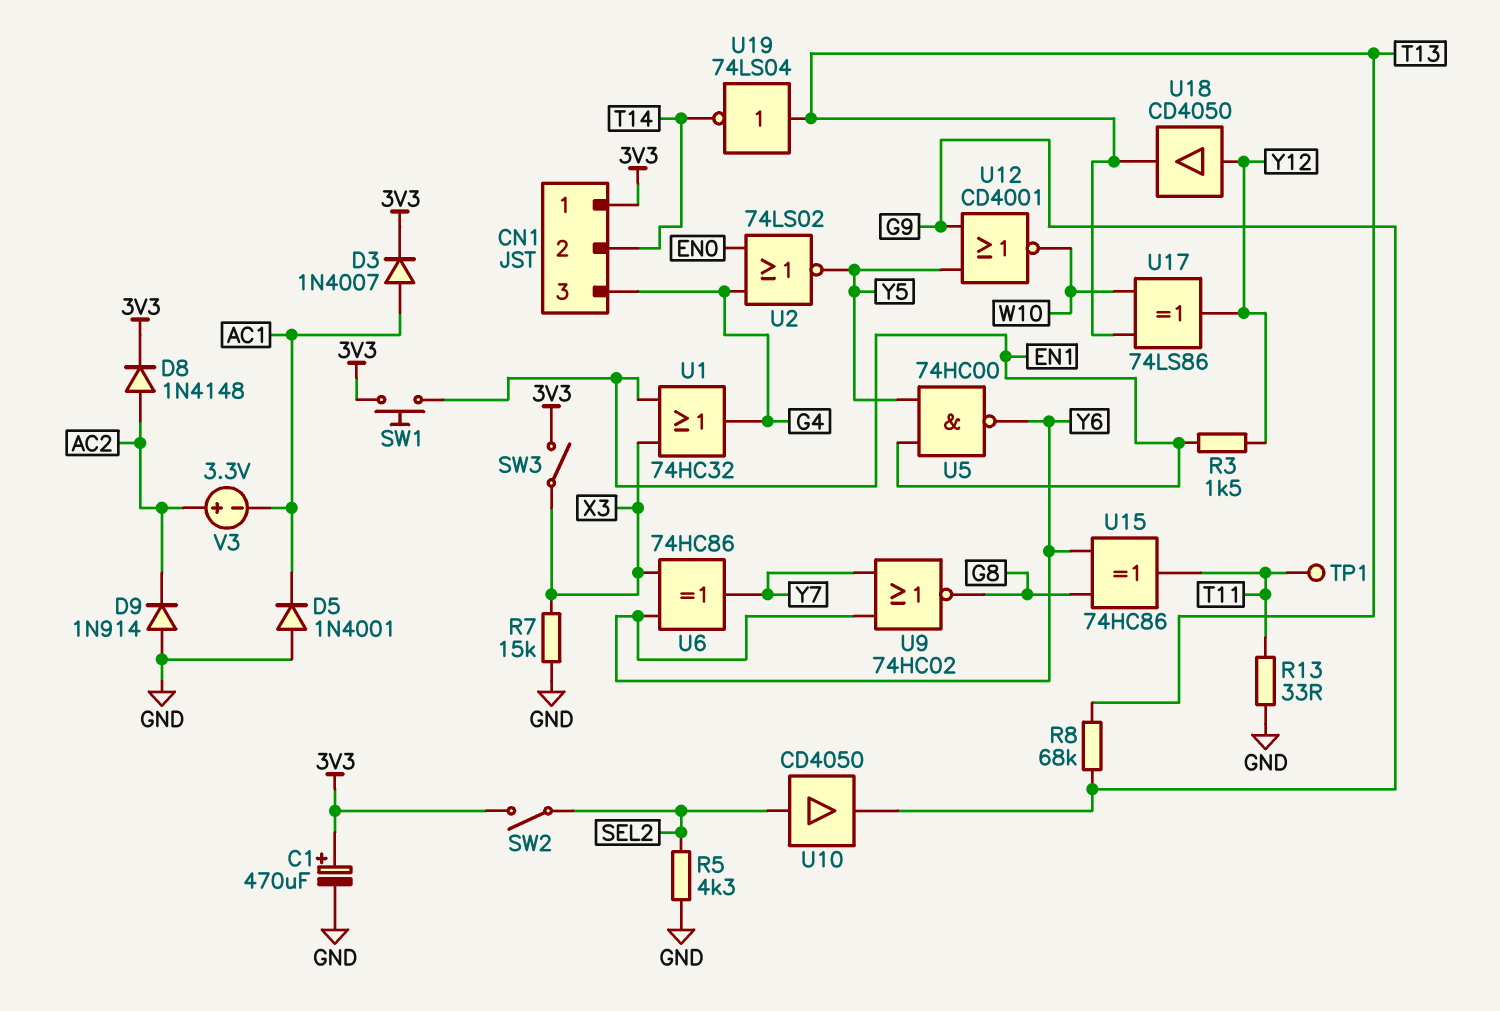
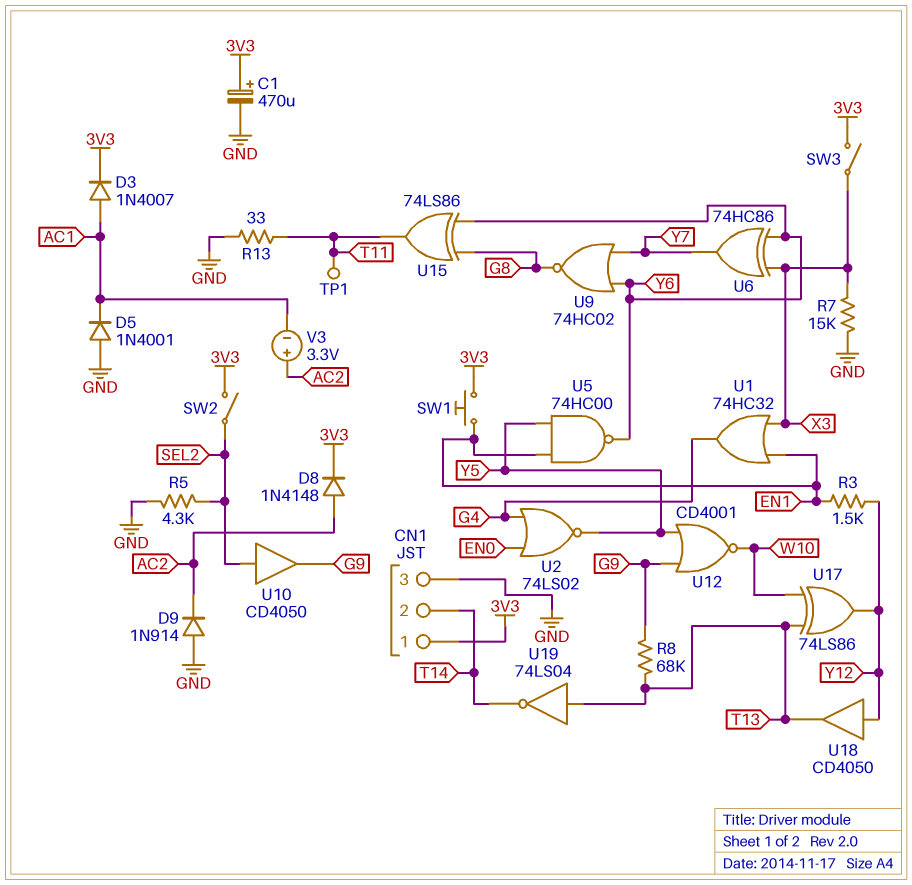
CN1 pin 3: G4 -> GND
U15: XOR 74HC86 (in G8, in Y6, out T11) -> XOR 74LS86 (in G8, in Y6, out T11)

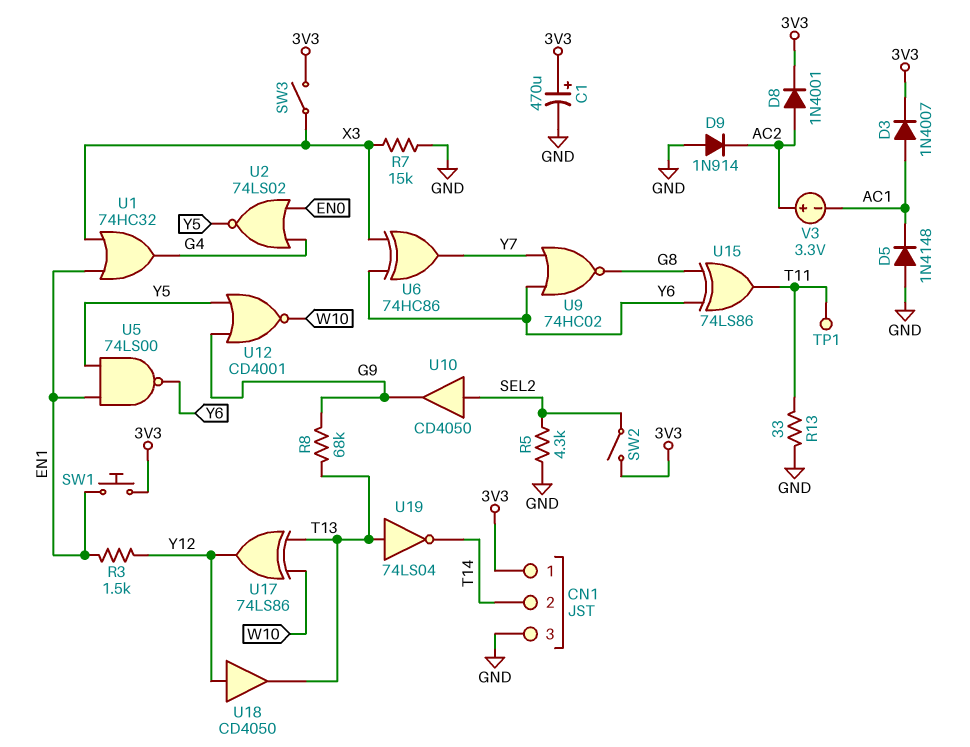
D5: diode 1N4001 (A GND, K AC1) -> diode 1N4148 (A GND, K AC1)
D8: diode 1N4148 (A AC2, K 3V3) -> diode 1N4001 (A AC2, K 3V3)
U5: NAND 74HC00 (in EN1, in Y5, out Y6) -> NAND 74LS00 (in EN1, in Y5, out Y6)

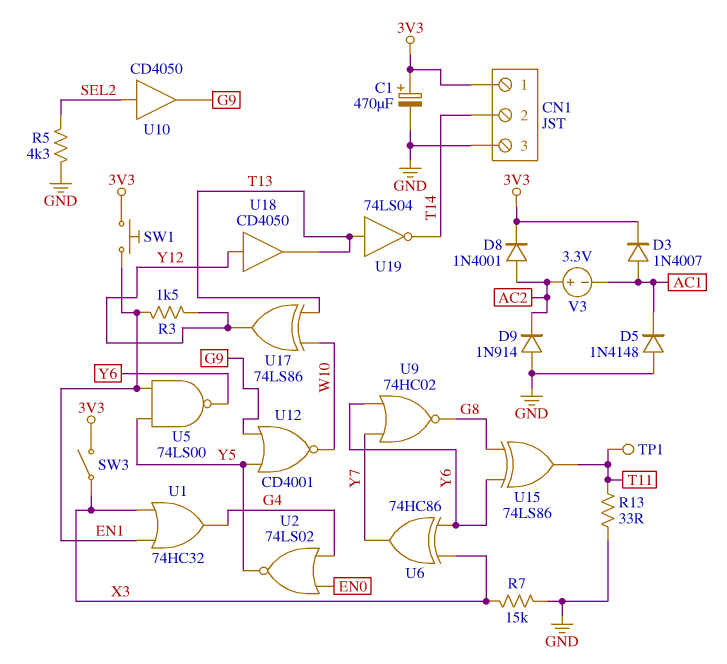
R8: 68k (G9, T13) -> none
SW2: switch (3V3, SEL2) -> none

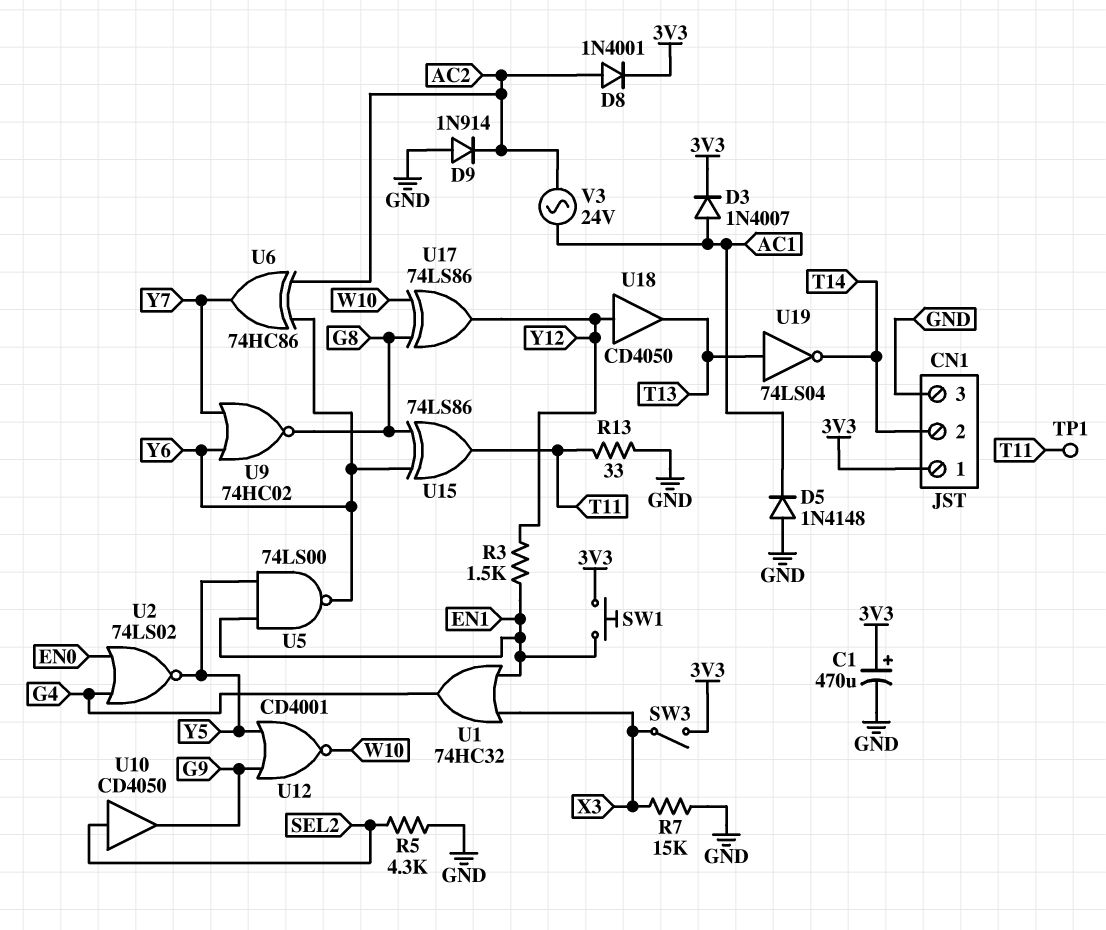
U6: XOR 74HC86 (in X3, in Y6, out Y7) -> XOR 74HC86 (in AC2, in Y6, out Y7)
U17: XOR 74LS86 (in T13, in W10, out Y12) -> XOR 74LS86 (in G8, in W10, out Y12)
V3: 3.3V (plus AC2, minus AC1) -> AC 24V (AC1, AC2)

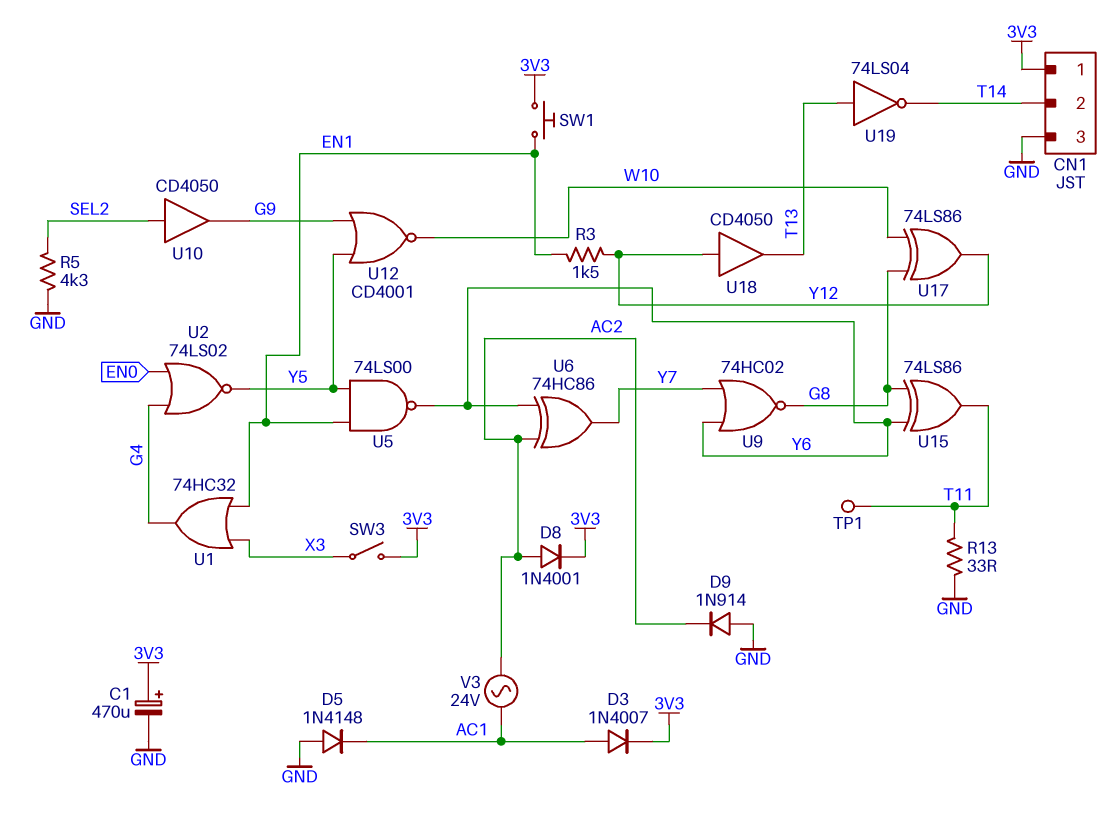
R7: 15k (GND, X3) -> none

